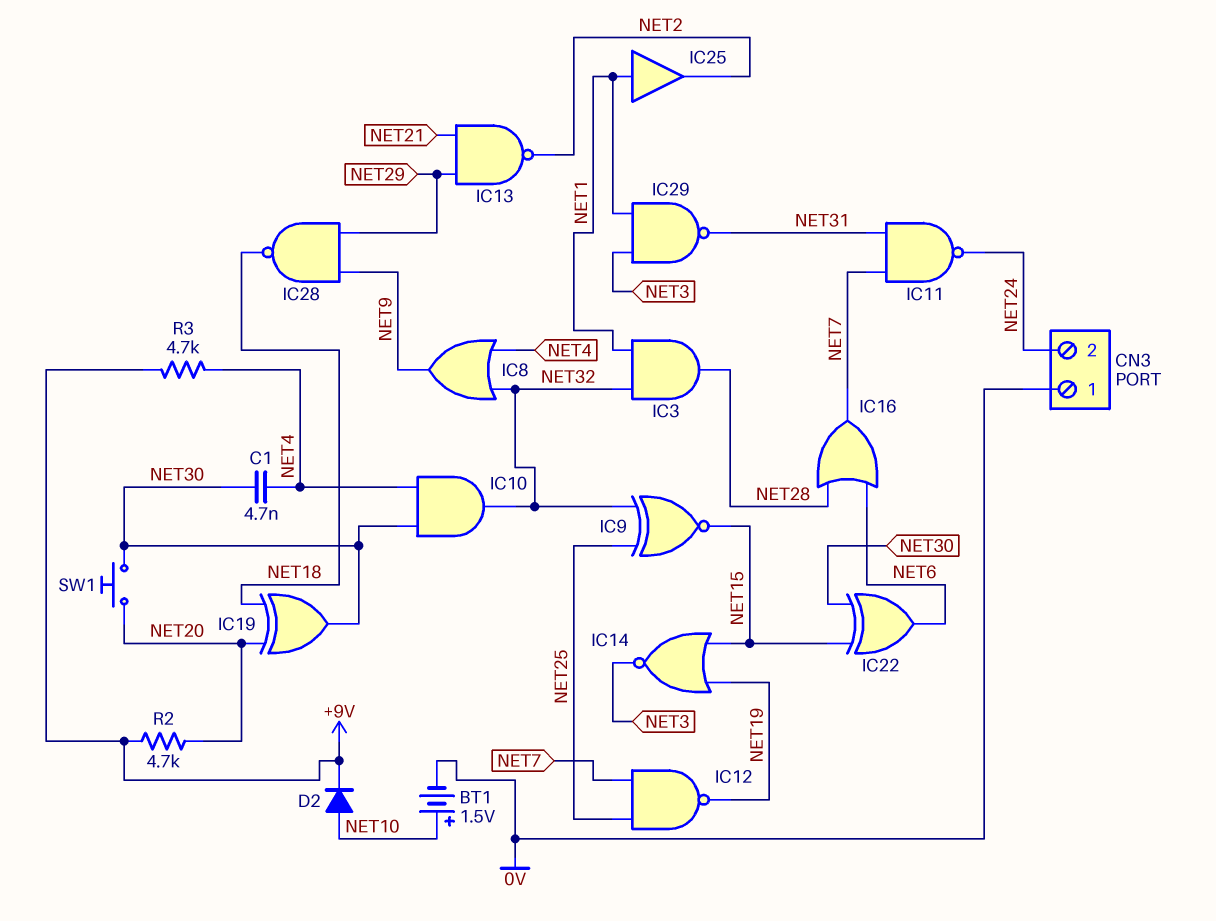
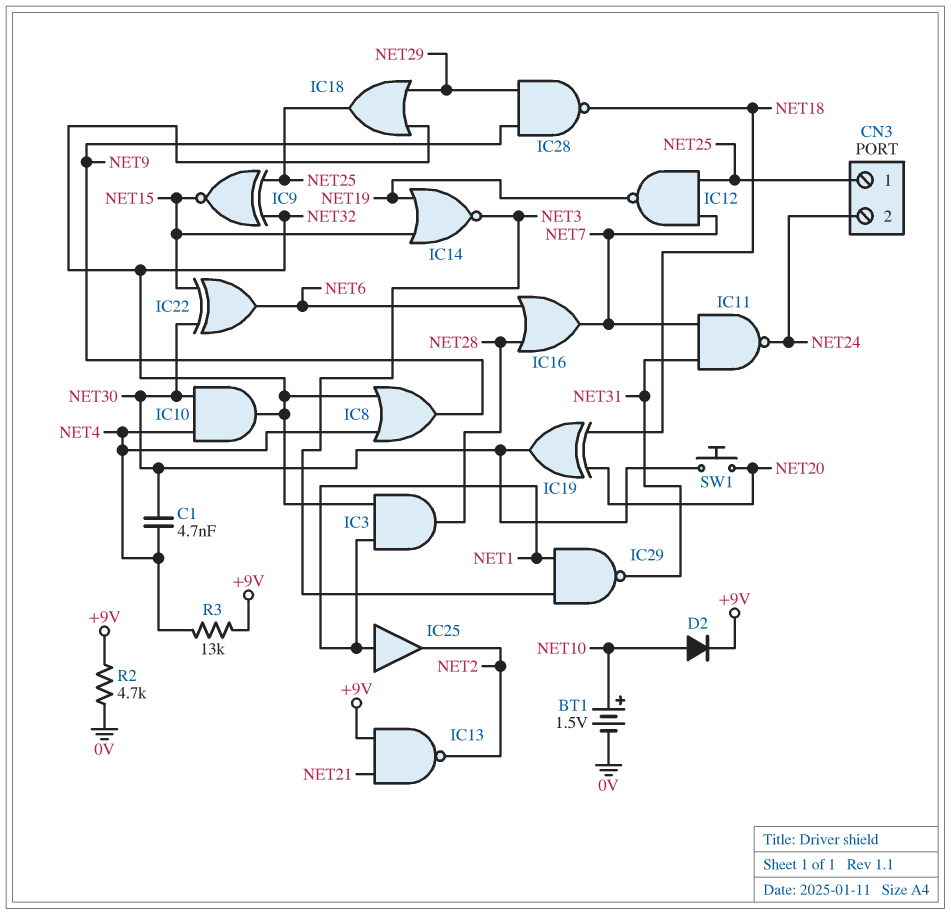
CN3 pin 1: 0V -> NET25
IC13: NAND (in NET21, in NET29, out NET2) -> NAND (in +9V, in NET21, out NET2)
IC18: none -> OR (in NET29, in NET32, out NET25)
R2: 4.7k (+9V, NET20) -> 4.7k (+9V, 0V)
R3: 4.7k (+9V, NET4) -> 13k (+9V, NET4)

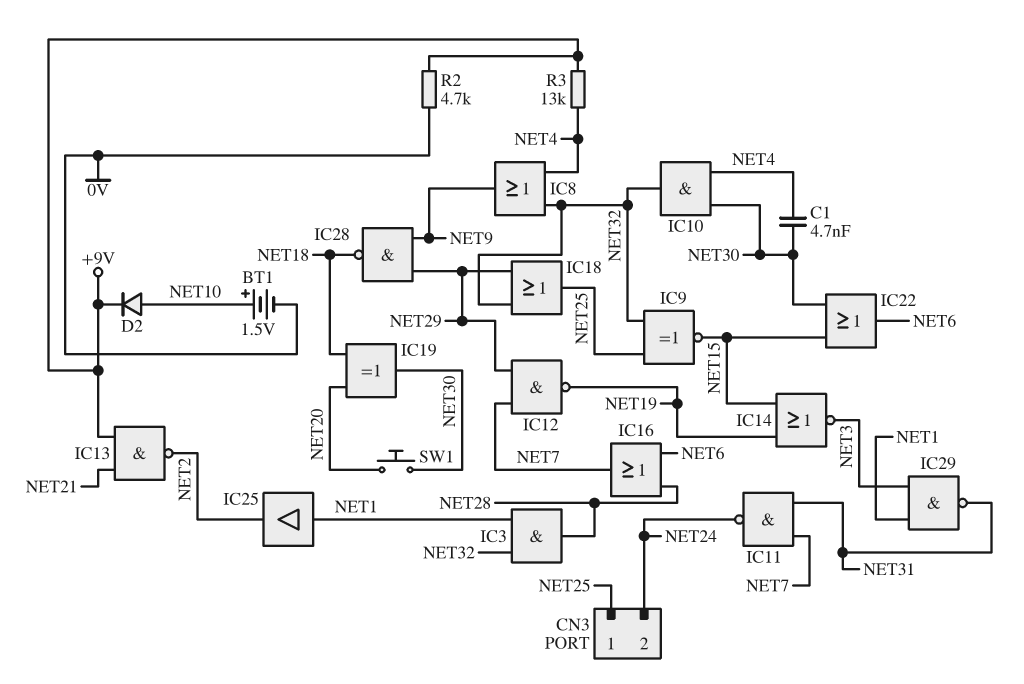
IC12: NAND (in NET7, in NET25, out NET19) -> NAND (in NET7, in NET29, out NET19)
IC22: XOR (in NET15, in NET30, out NET6) -> OR (in NET15, in NET30, out NET6)

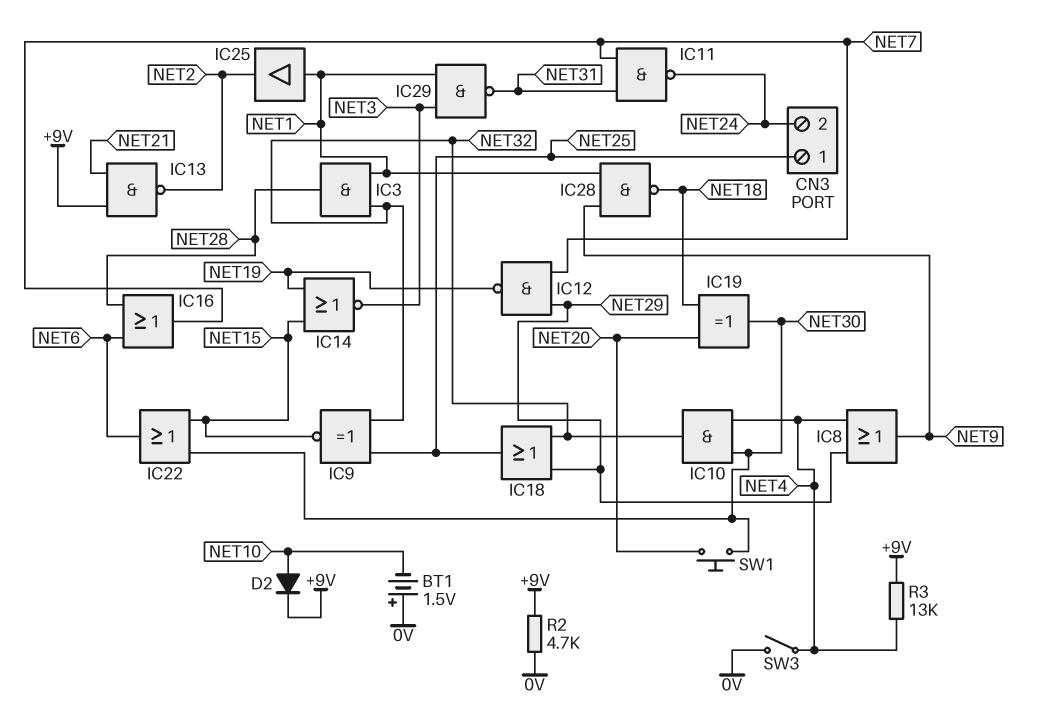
BT1: 1.5V (plus NET10, minus 0V) -> 1.5V (plus 0V, minus NET10)
C1: 4.7nF (NET4, NET30) -> none
IC8: OR (in NET4, in NET32, out NET9) -> OR (in NET4, in NET29, out NET9)
IC28: NAND (in NET9, in NET29, out NET18) -> NAND (in NET1, in NET9, out NET18)
SW3: none -> switch (0V, NET4)

